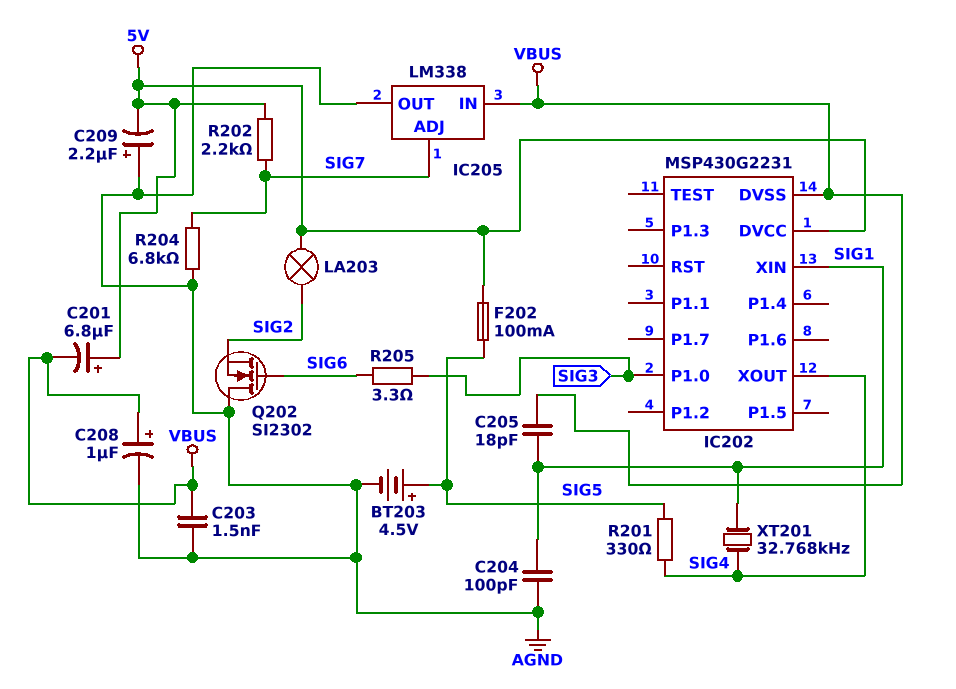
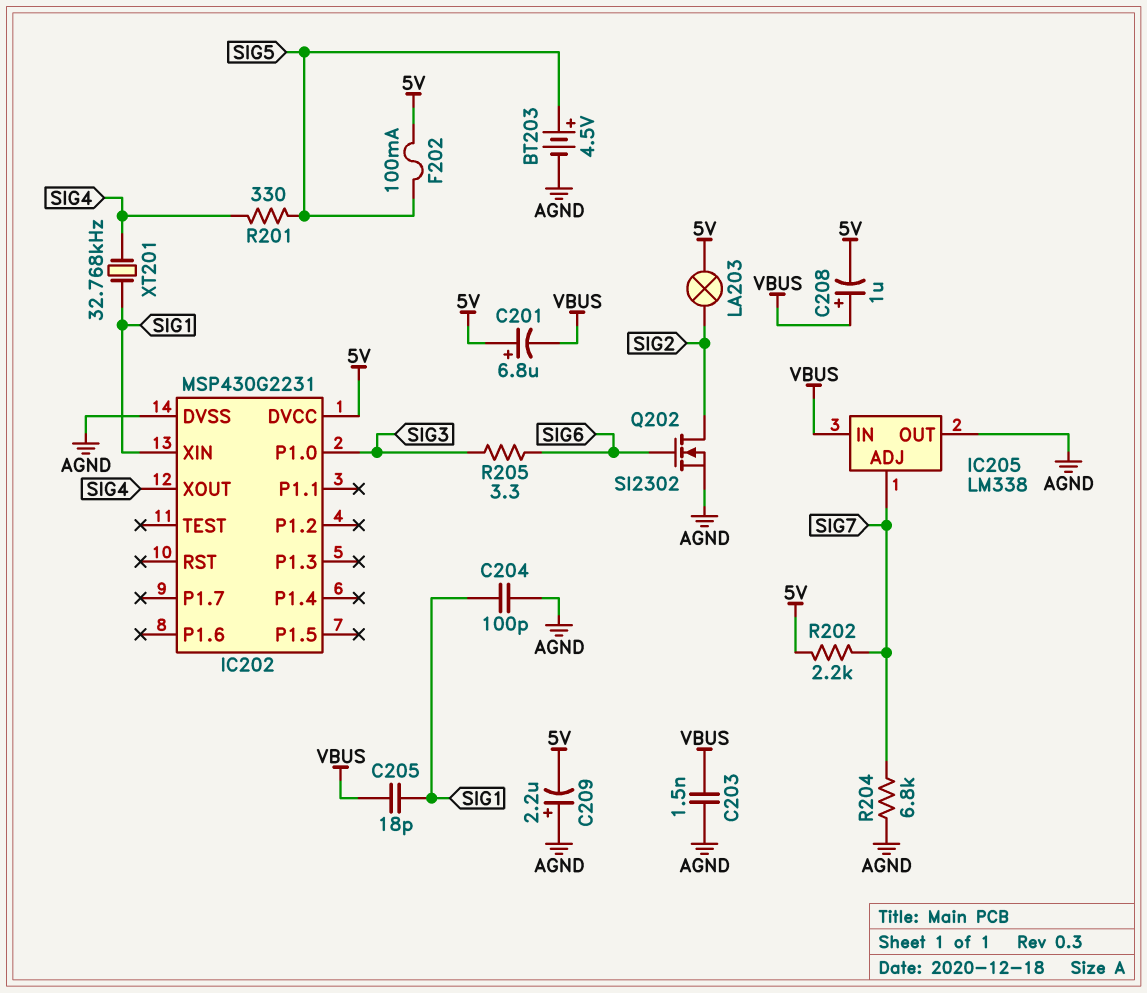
C208: 1uF (plus VBUS, minus AGND) -> 1uF (plus VBUS, minus 5V)
IC202 pin DVSS: VBUS -> AGND
Q202: NMOS SI2302 (G SIG6, D AGND, S SIG2) -> NMOS SI2302 (G SIG6, D SIG2, S AGND)

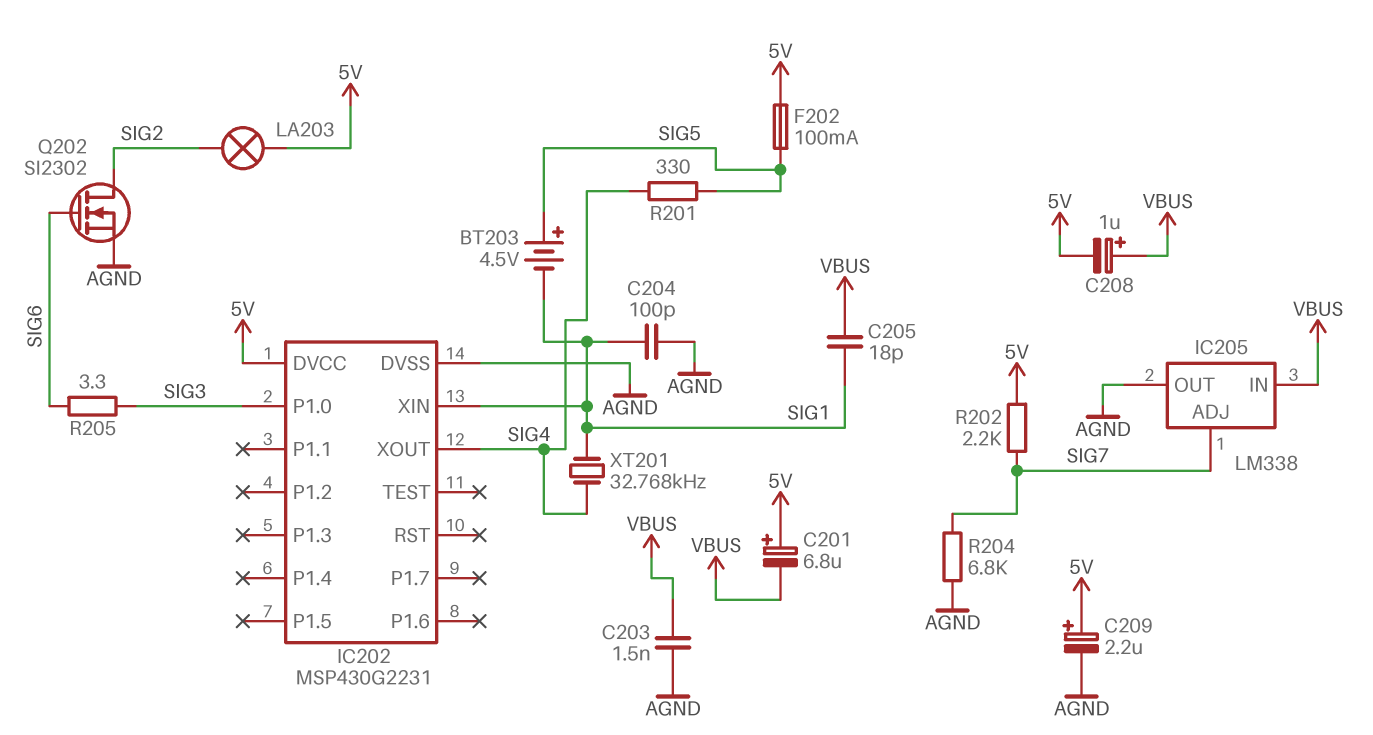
BT203: 4.5V (plus SIG5, minus AGND) -> 4.5V (plus SIG5, minus SIG1)
C209: 2.2uF (plus AGND, minus 5V) -> 2.2uF (plus 5V, minus AGND)

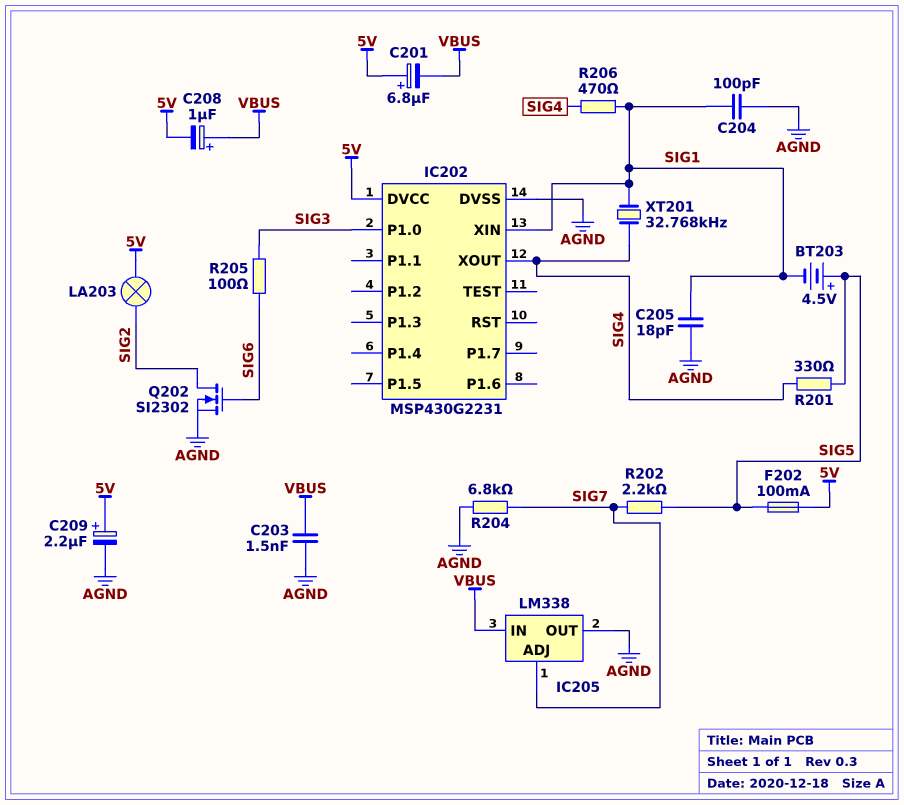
C205: 18pF (SIG1, VBUS) -> 18pF (AGND, SIG1)
R202: 2.2k (5V, SIG7) -> 2.2k (SIG5, SIG7)
R205: 3.3 (SIG3, SIG6) -> 100 (SIG3, SIG6)
R206: none -> 470 (SIG1, SIG4)

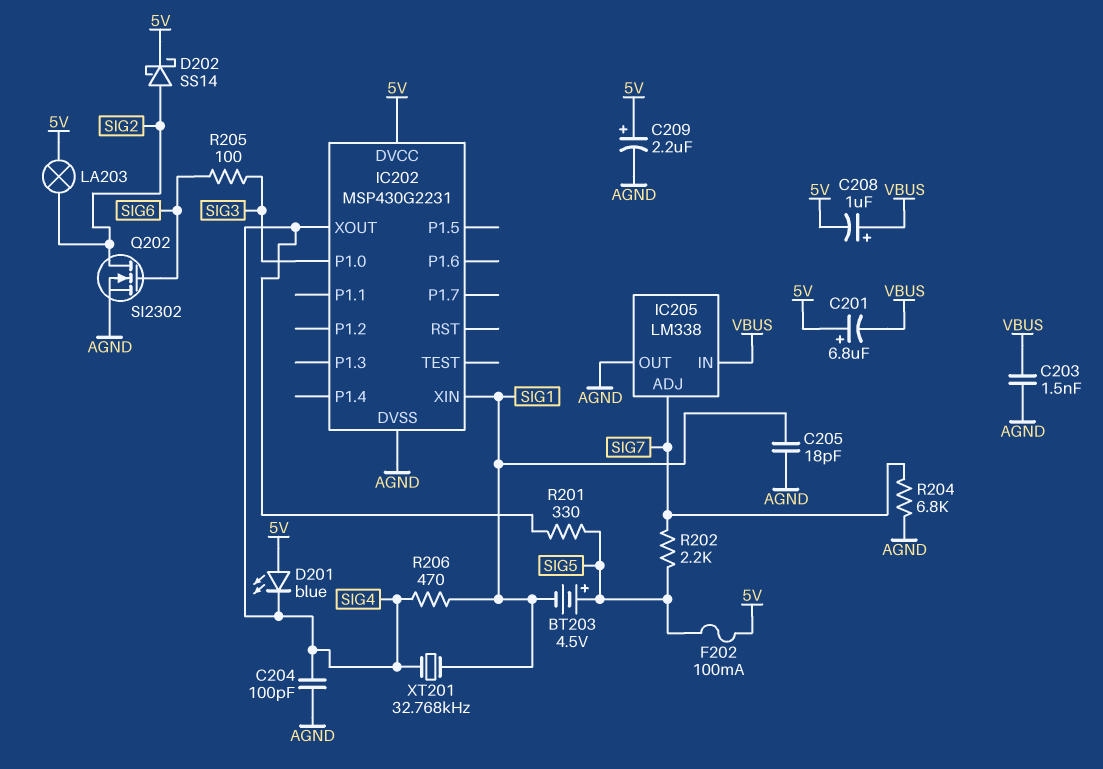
C204: 100pF (AGND, SIG1) -> 100pF (AGND, SIG4)
D201: none -> LED blue (A 5V, K SIG4)
D202: none -> schottky SS14 (A SIG2, K 5V)

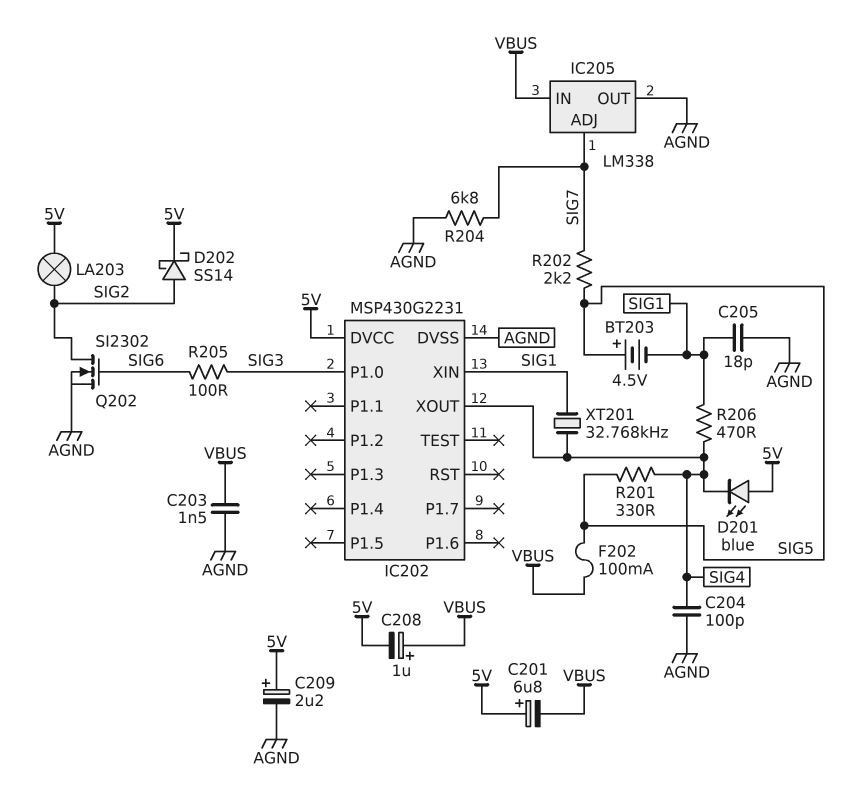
F202: 100mA (5V, SIG5) -> 100mA (SIG5, VBUS)

